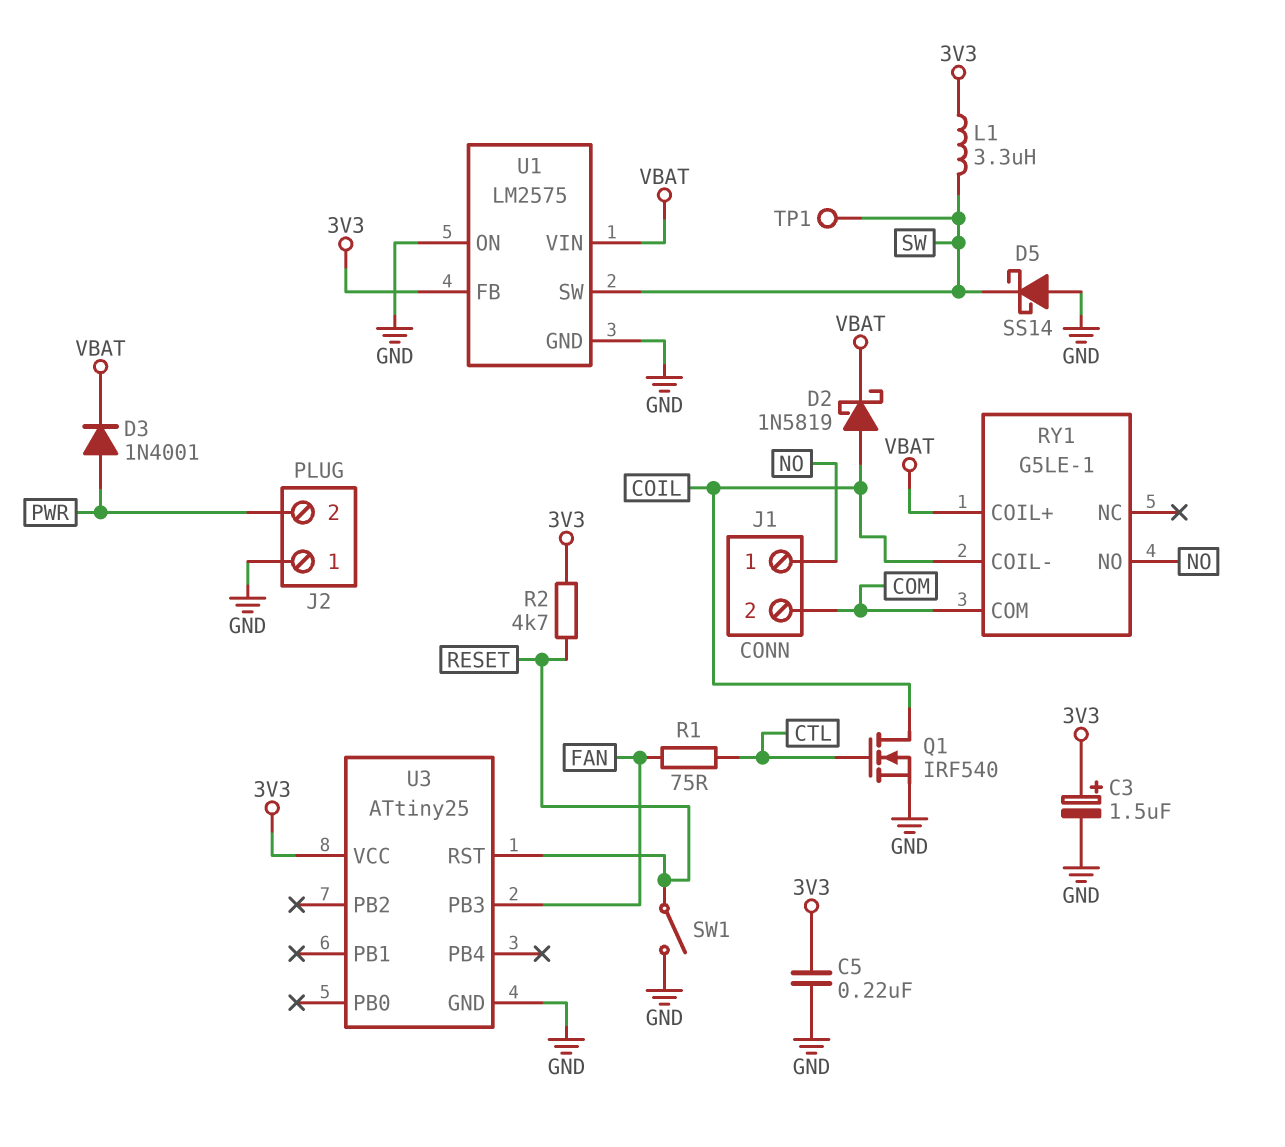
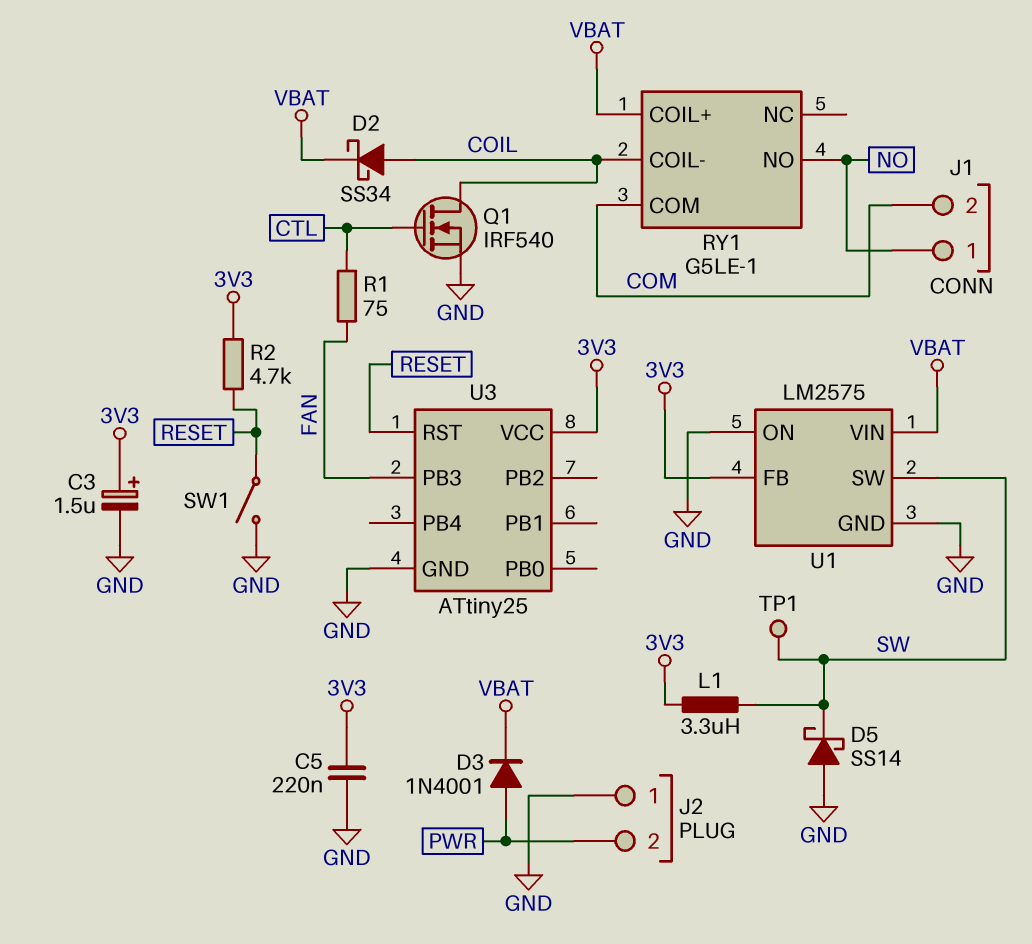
D2: schottky 1N5819 (A COIL, K VBAT) -> schottky SS34 (A COIL, K VBAT)

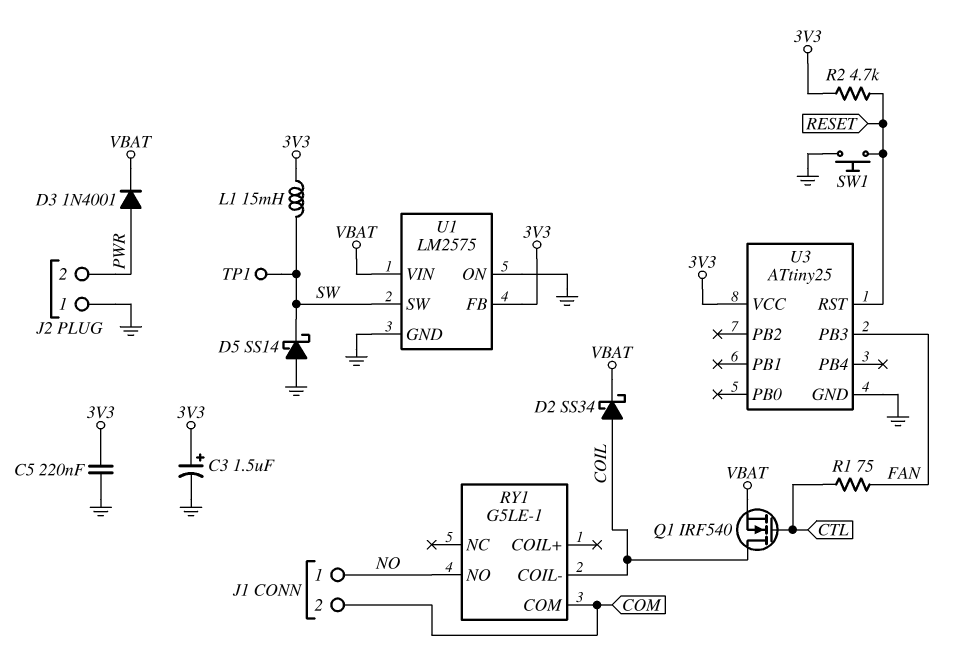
L1: 3.3uH (3V3, SW) -> 15mH (3V3, SW)
Q1: NMOS IRF540 (G CTL, D COIL, S GND) -> NMOS IRF540 (G CTL, D COIL, S VBAT)
RY1 pin COIL+: VBAT -> none
SW1: switch (GND, RESET) -> button (GND, RESET)

